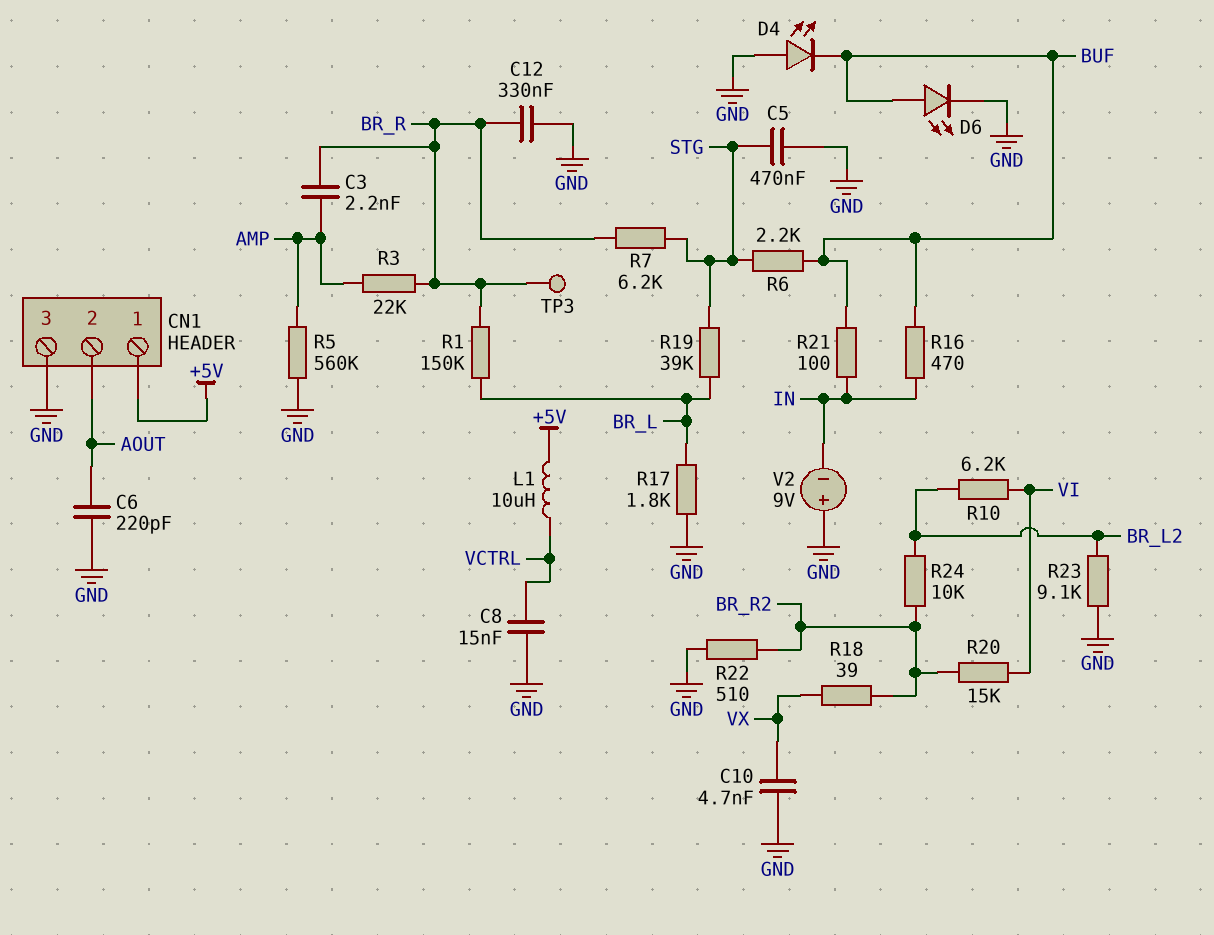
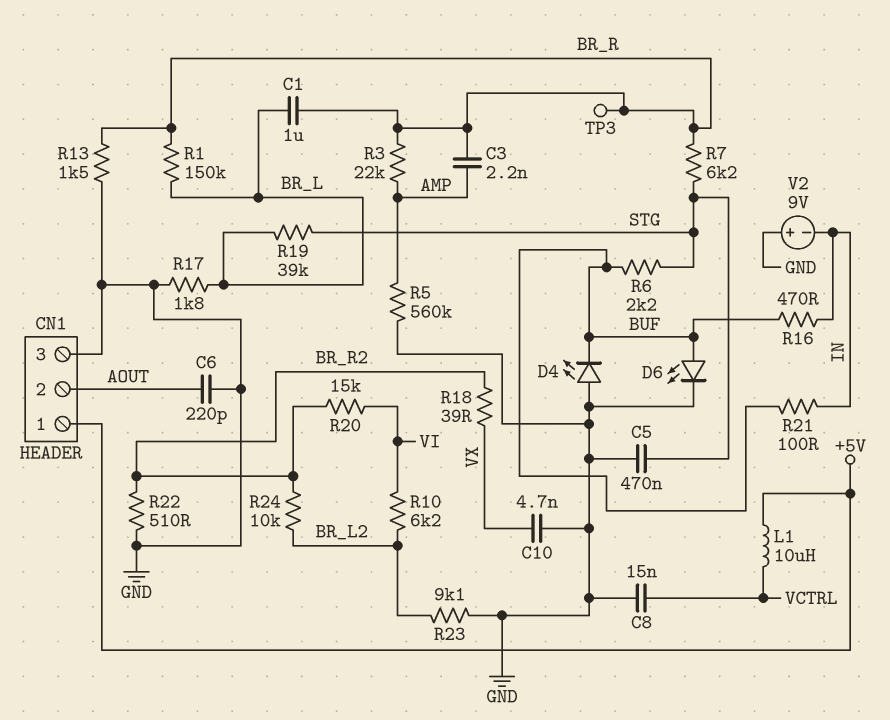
C1: none -> 1uF (BR_L, BR_R)
C12: 330nF (BR_R, GND) -> none
R13: none -> 1.5k (BR_R, GND)

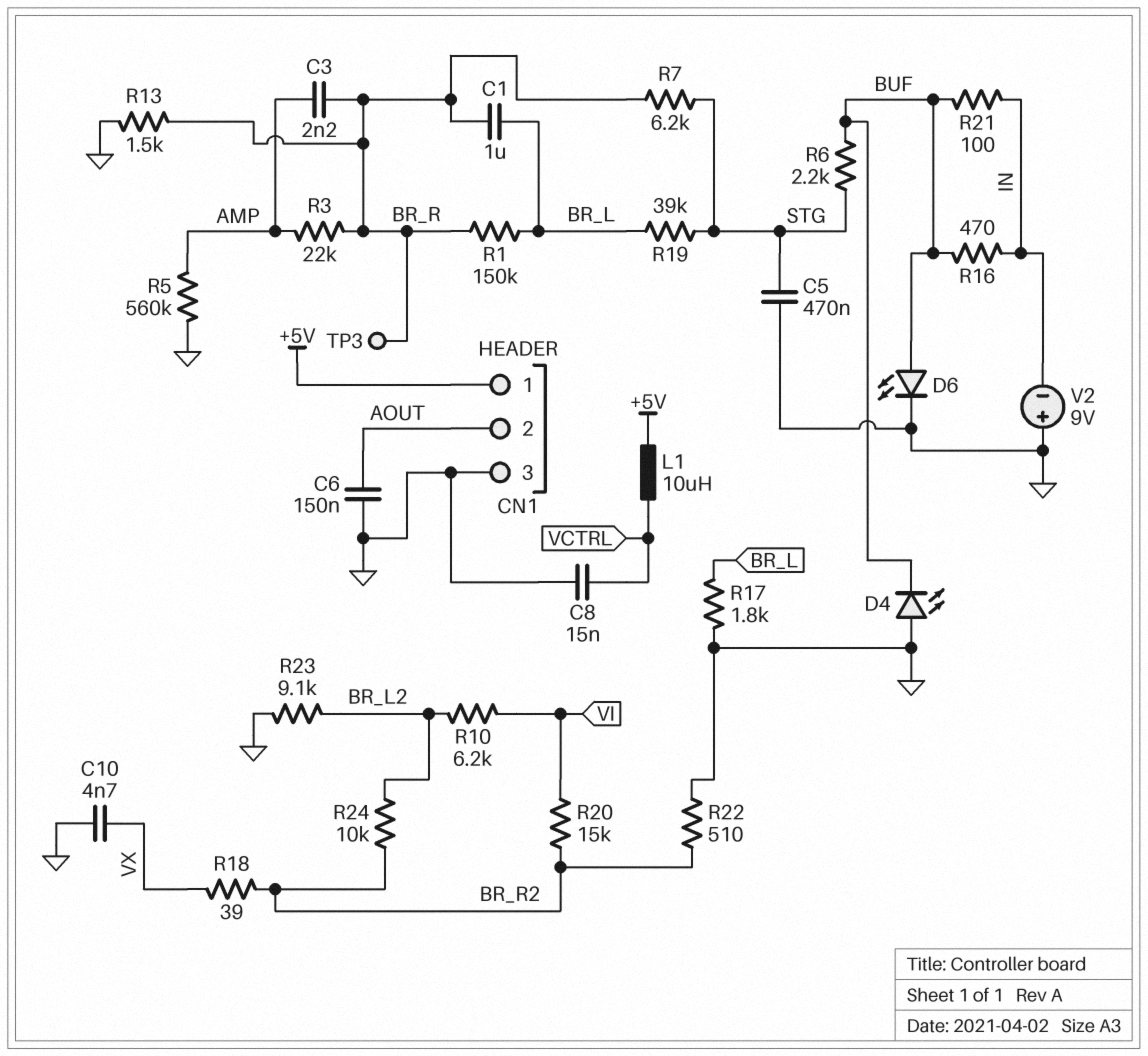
C6: 220pF (AOUT, GND) -> 150nF (AOUT, GND)

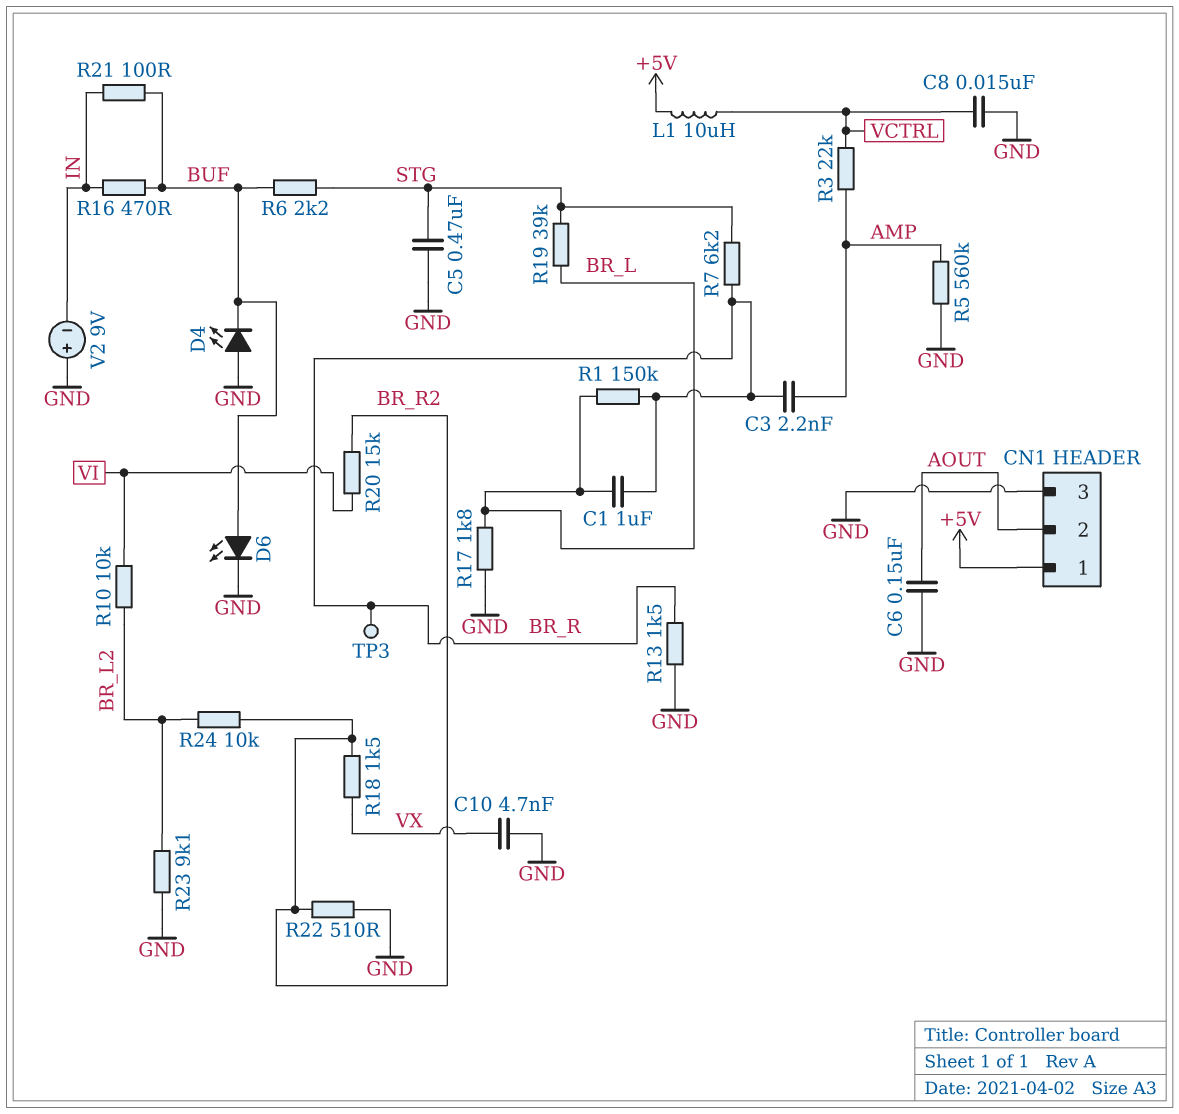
R3: 22k (AMP, BR_R) -> 22k (AMP, VCTRL)
R10: 6.2k (BR_L2, VI) -> 10k (BR_L2, VI)
R18: 39 (BR_R2, VX) -> 1.5k (BR_R2, VX)

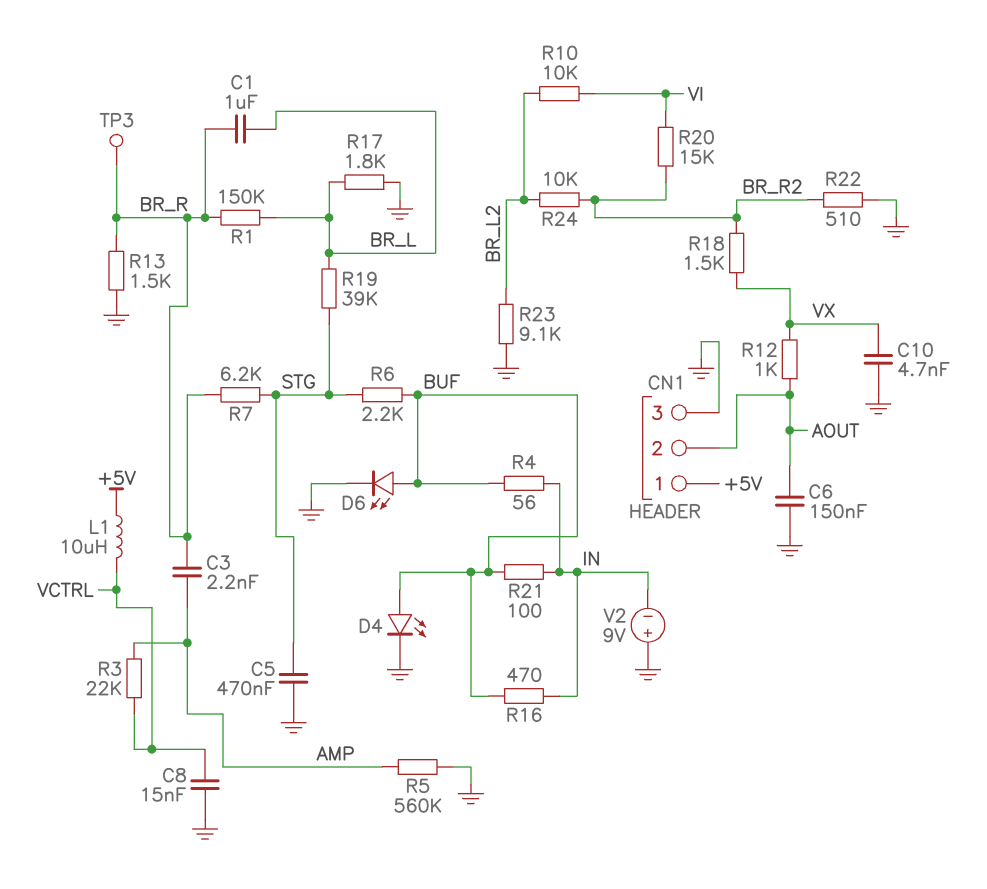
D4: LED (A GND, K BUF) -> LED (A BUF, K GND)
R4: none -> 56 (BUF, IN)
R12: none -> 1k (AOUT, VX)

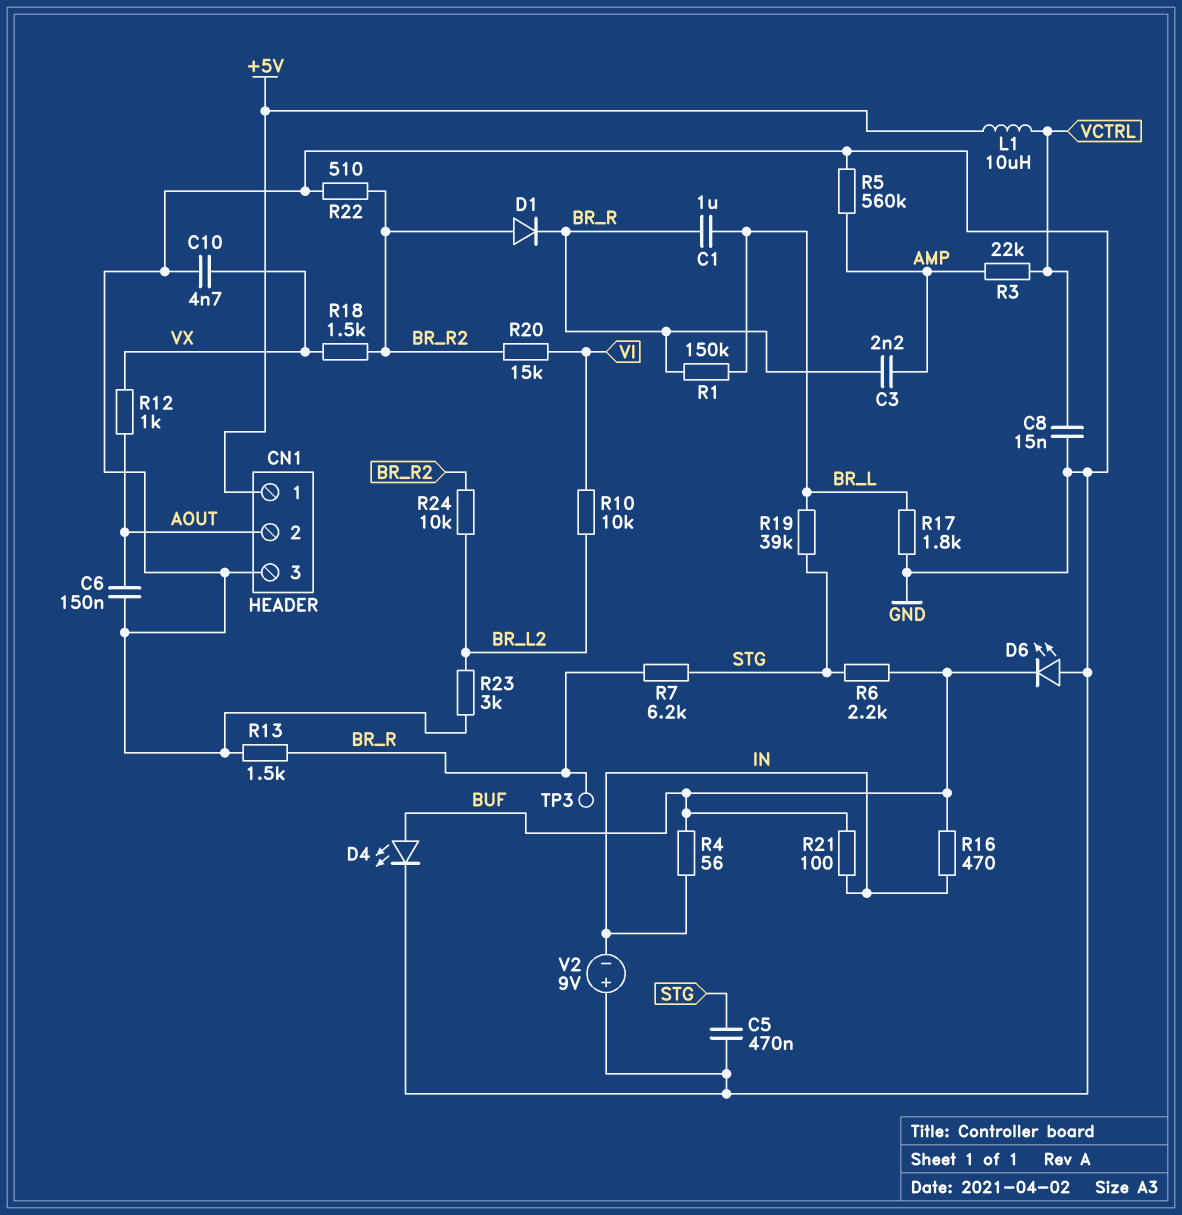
D1: none -> diode (A BR_R2, K BR_R)
D6: LED (A BUF, K GND) -> LED (A GND, K BUF)
R23: 9.1k (BR_L2, GND) -> 3k (BR_L2, GND)

